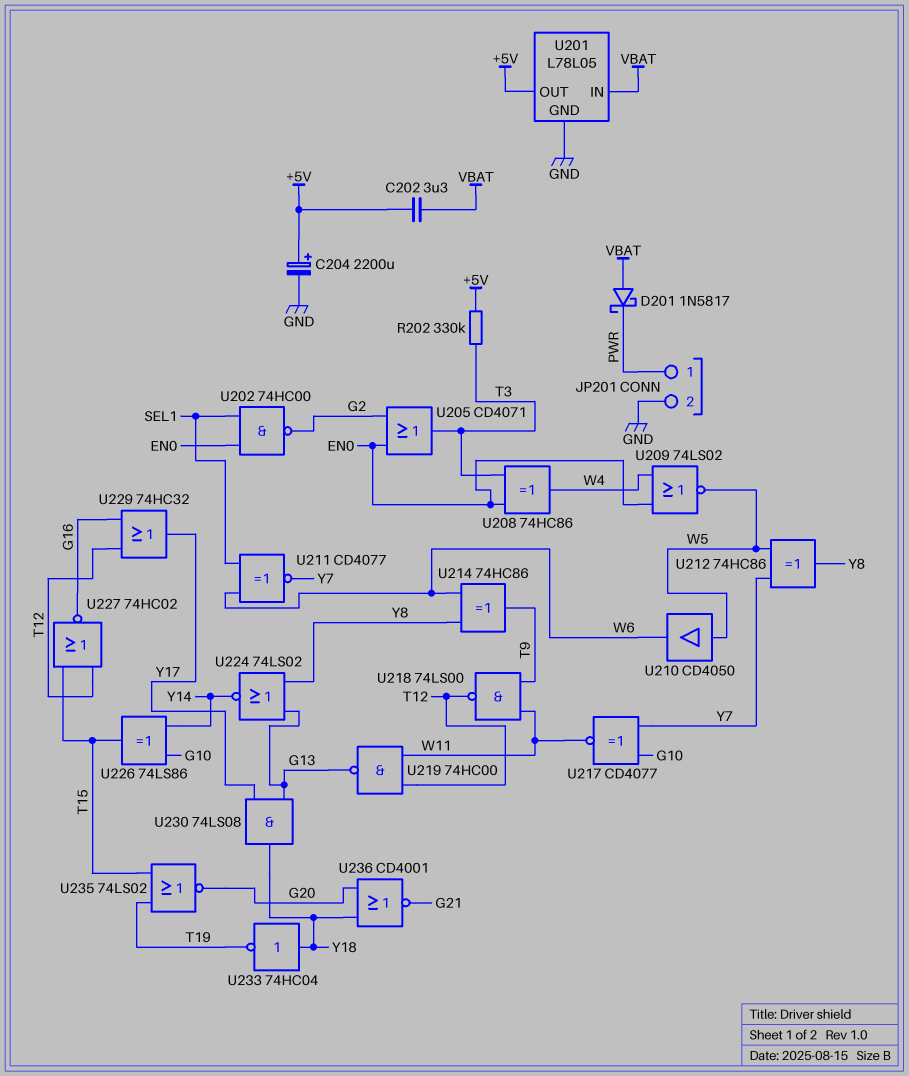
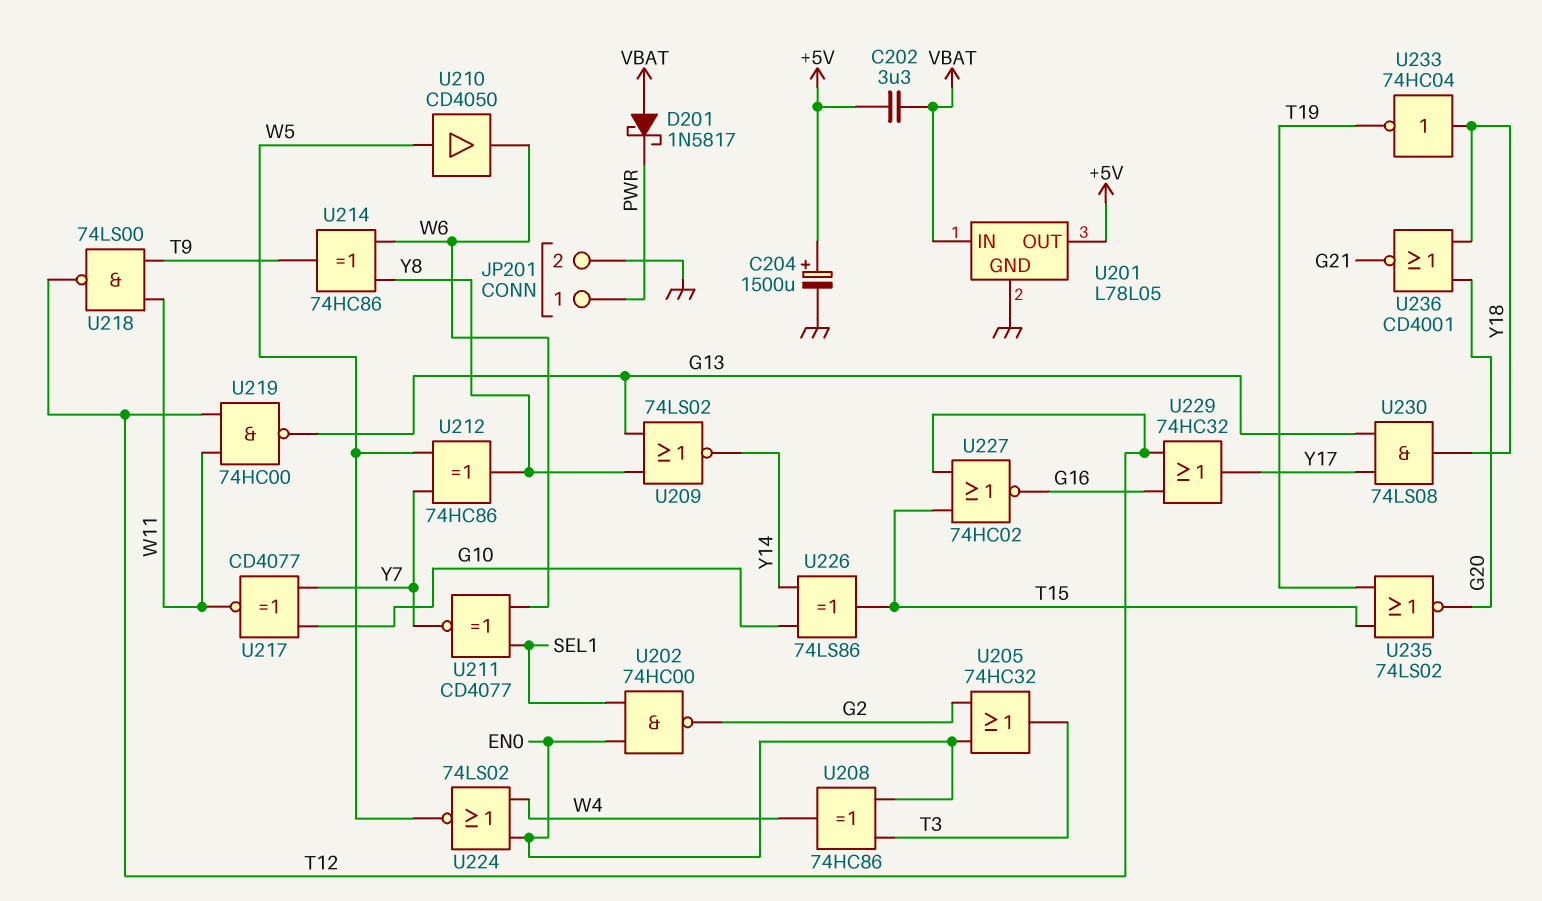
C204: 2200uF (plus +5V, minus GND) -> 1500uF (plus +5V, minus GND)
R202: 330k (+5V, T3) -> none
U205: OR CD4071 (in EN0, in G2, out T3) -> OR 74HC32 (in EN0, in G2, out T3)
U209: NOR 74LS02 (in EN0, in W4, out W5) -> NOR 74LS02 (in G13, in Y8, out Y14)
U224: NOR 74LS02 (in G13, in Y8, out Y14) -> NOR 74LS02 (in EN0, in W4, out W5)

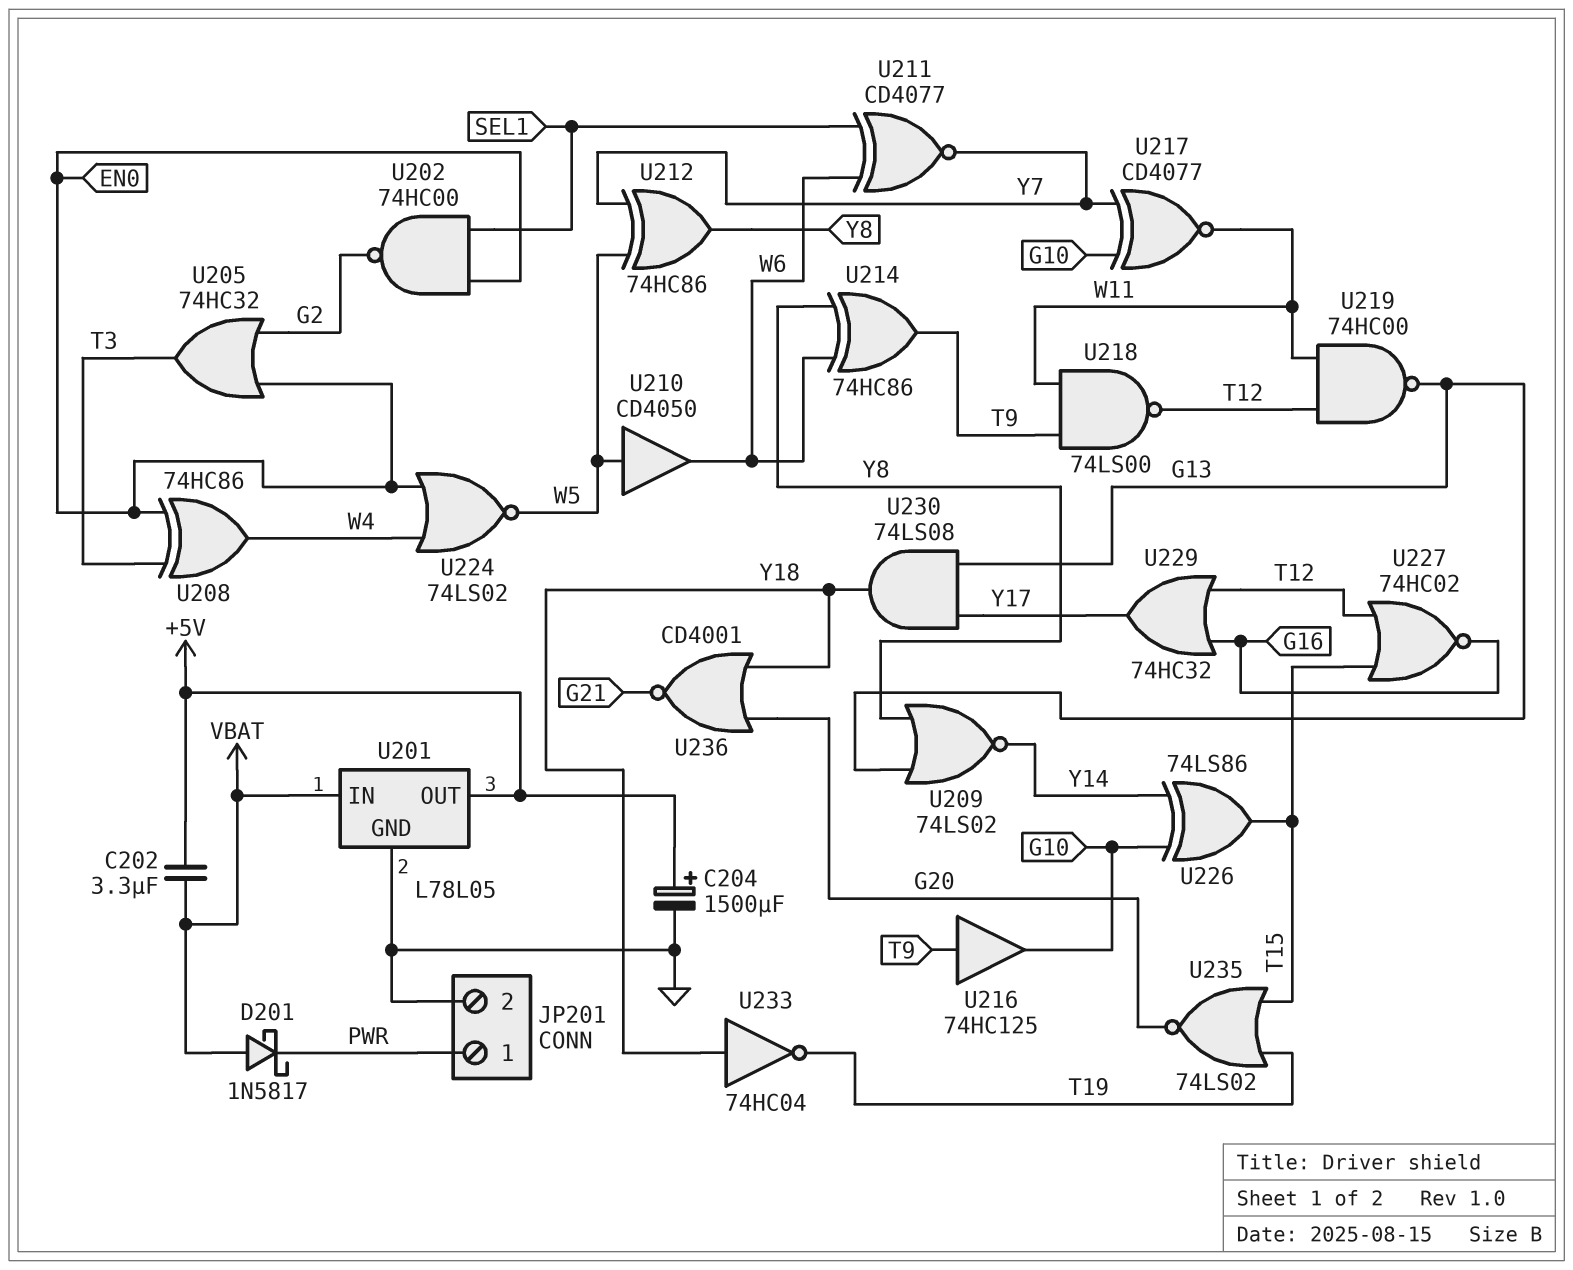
U216: none -> buffer 74HC125 (in T9, out G10)

